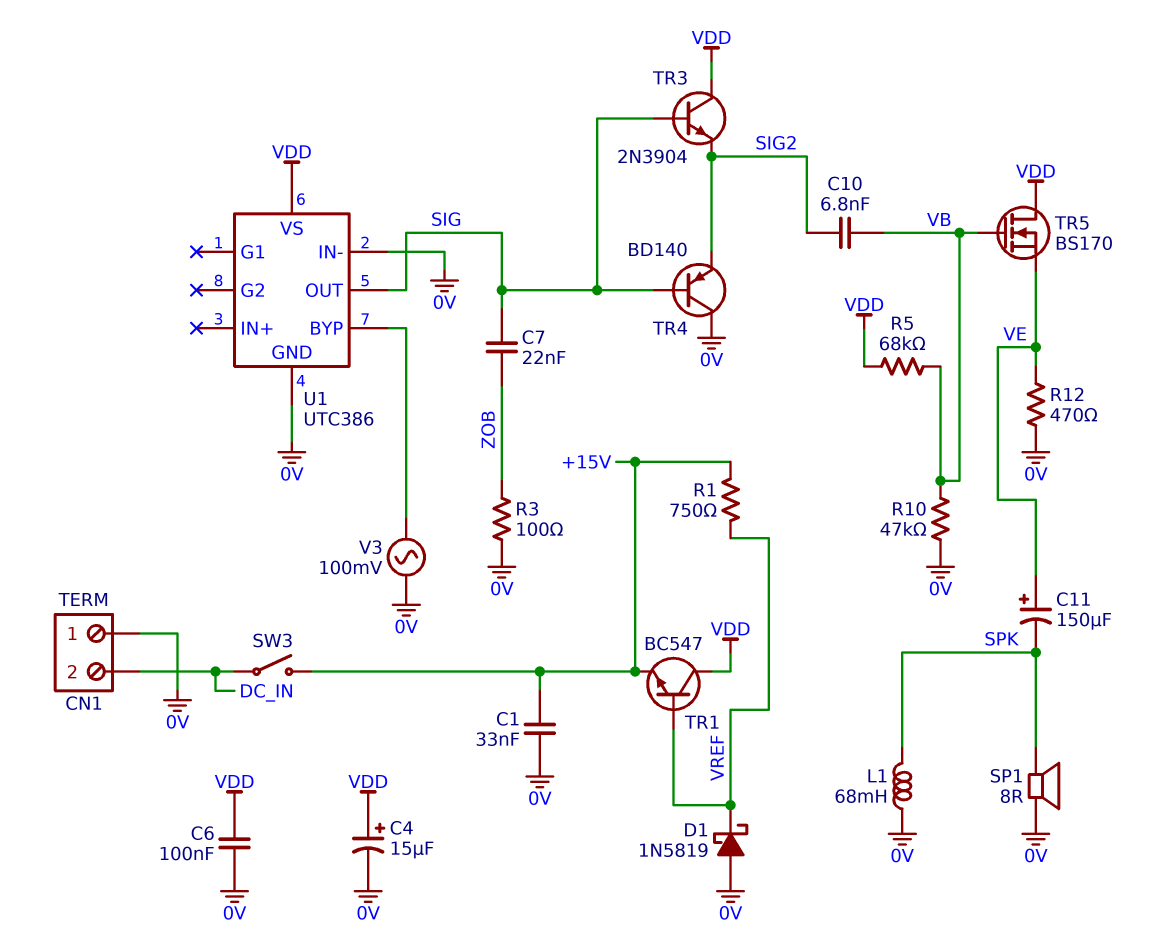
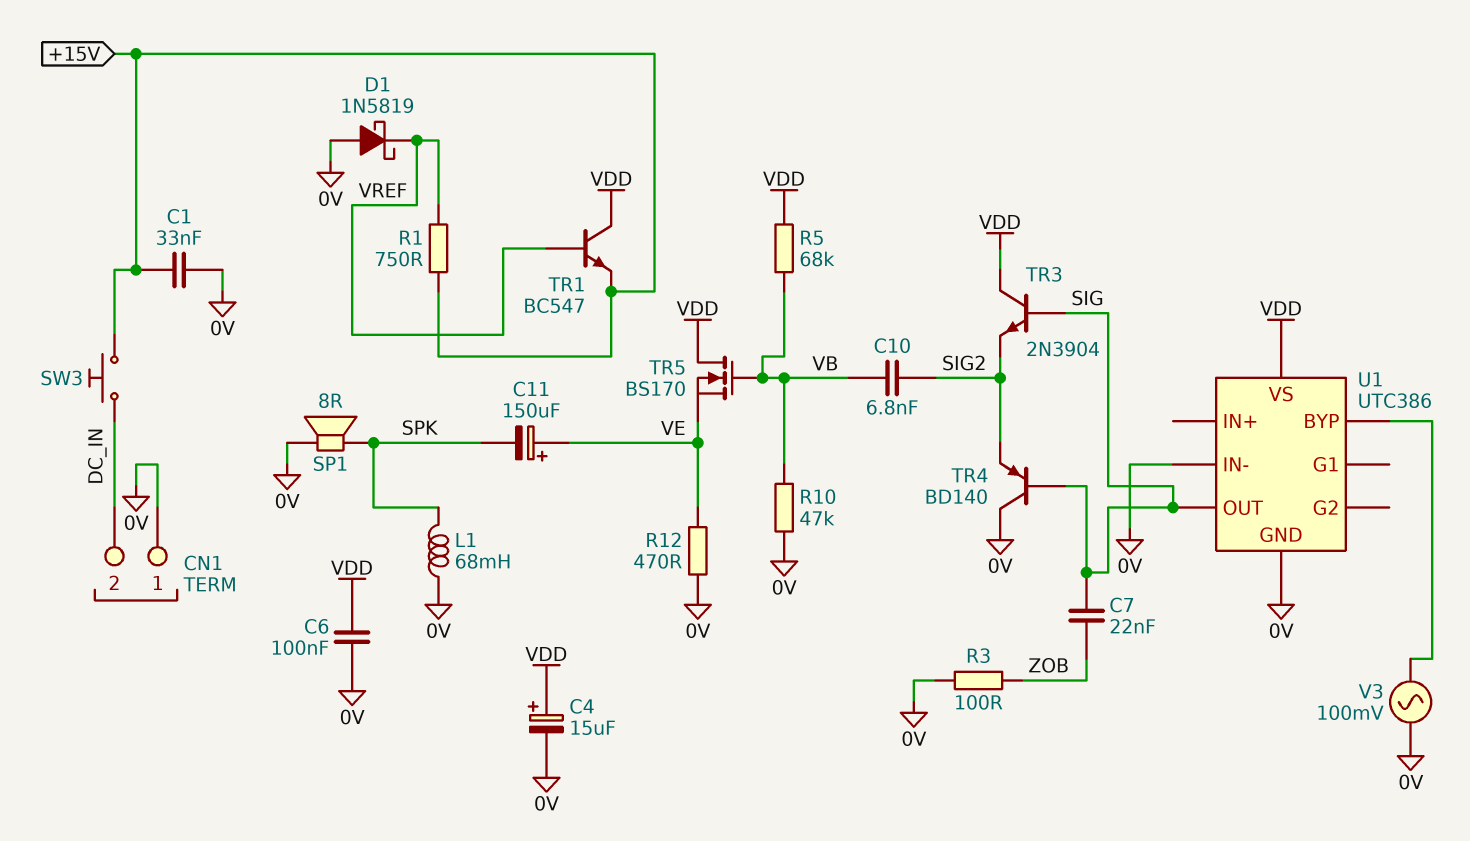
SW3: switch (+15V, DC_IN) -> button (+15V, DC_IN)

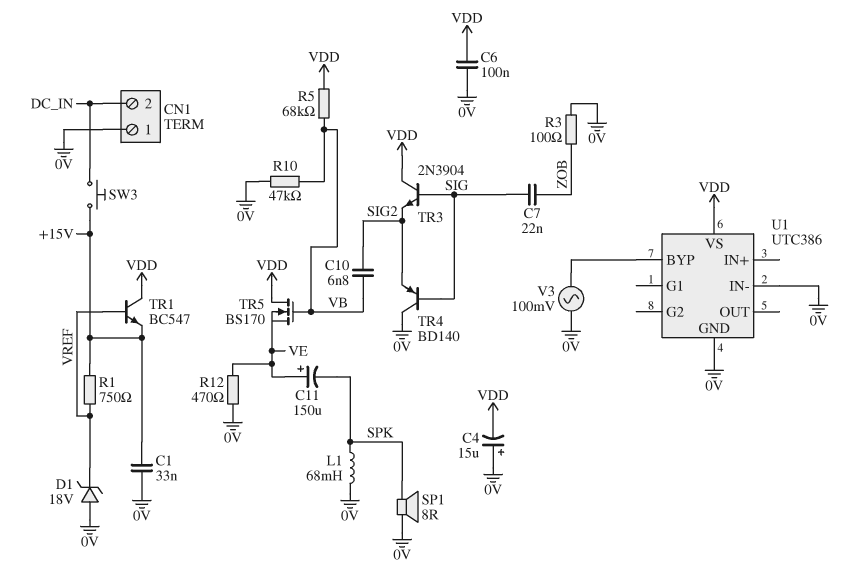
C4: 15uF (plus VDD, minus 0V) -> 15uF (plus 0V, minus VDD)
D1: schottky 1N5819 (A 0V, K VREF) -> zener 18V (A 0V, K VREF)
U1 pin OUT: SIG -> none

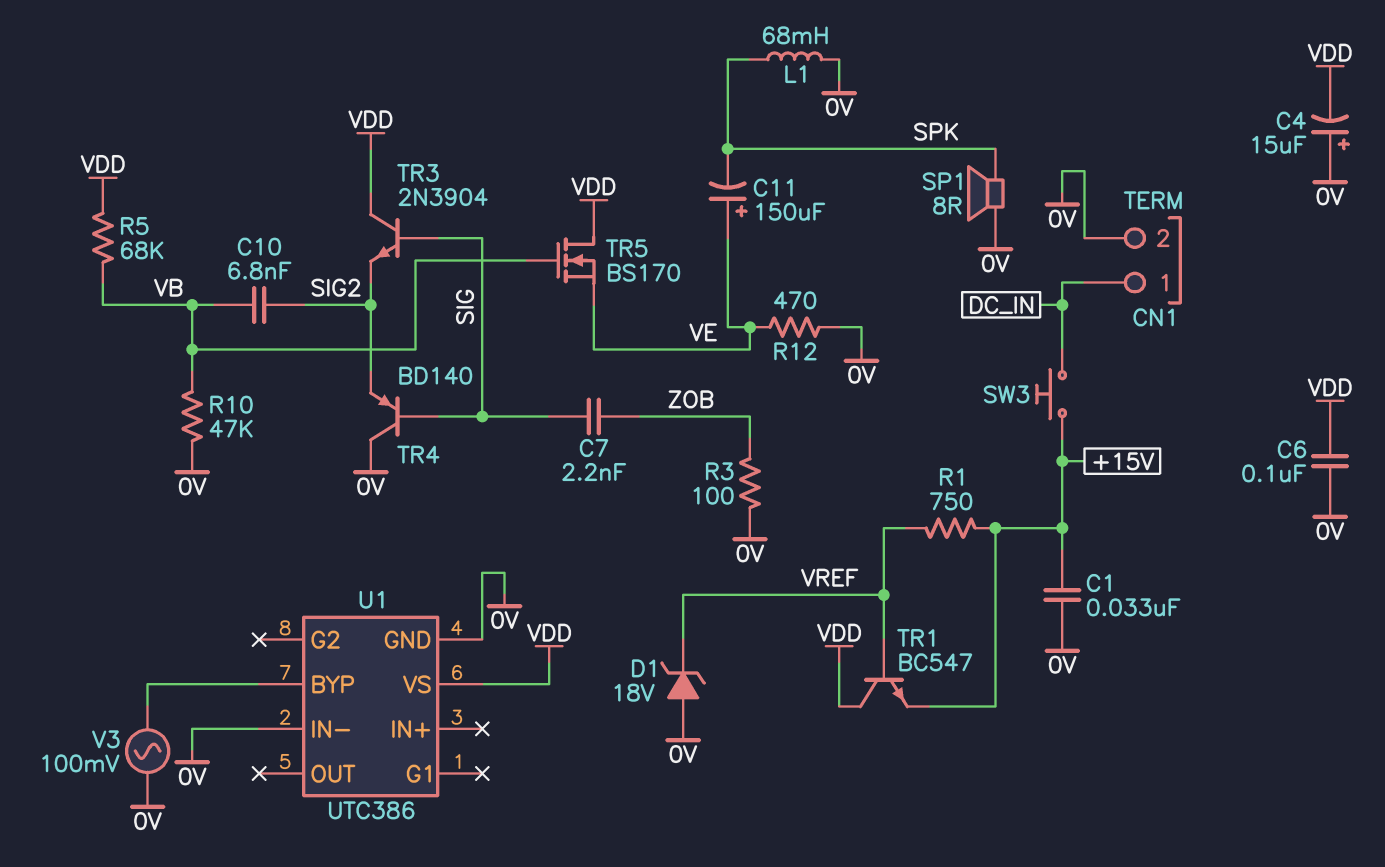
C7: 22nF (SIG, ZOB) -> 2.2nF (SIG, ZOB)
CN1 pin 1: 0V -> DC_IN
CN1 pin 2: DC_IN -> 0V

